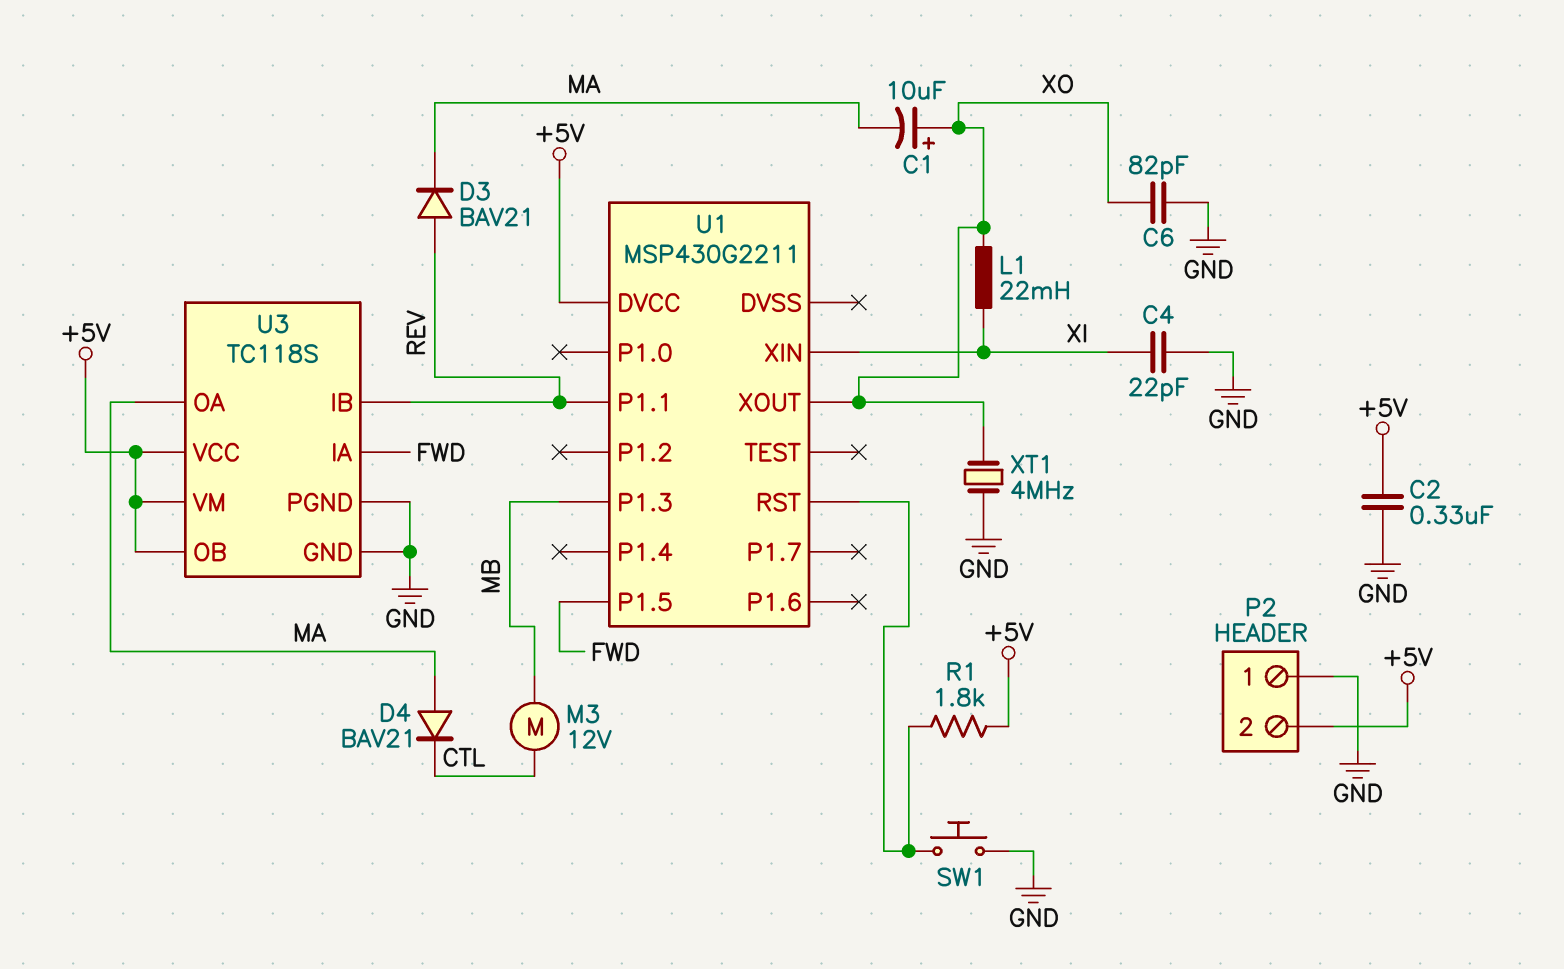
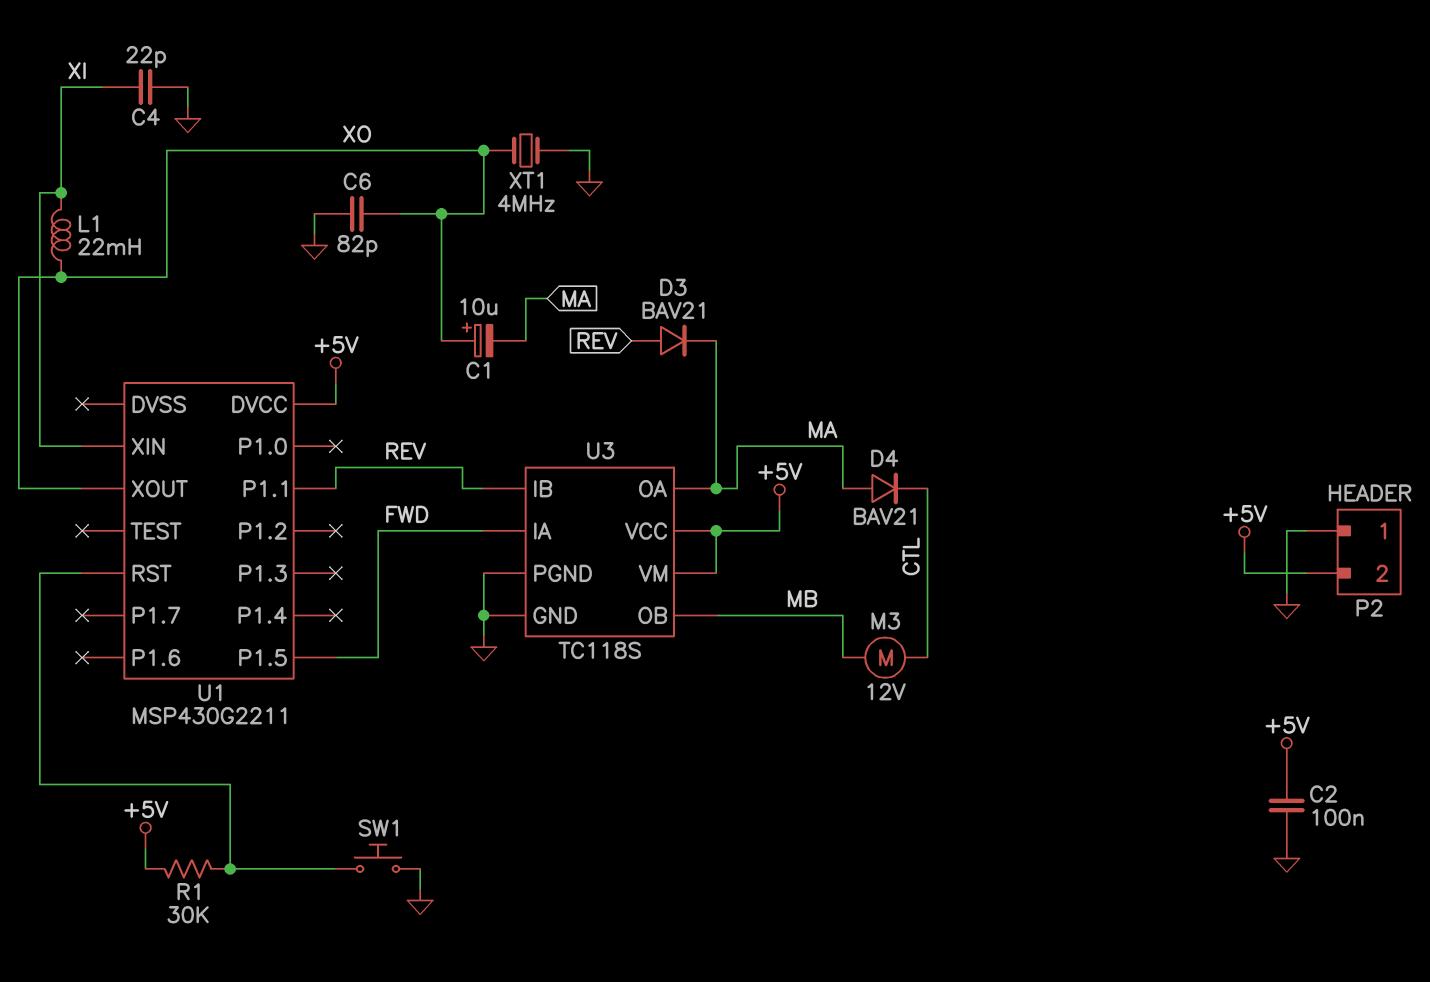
C2: 330nF (+5V, GND) -> 100nF (+5V, GND)
R1: 1.8k (+5V, U1/RST) -> 30k (+5V, U1/RST)
U1 pin P1.3: MB -> none
U3 pin OB: +5V -> MB

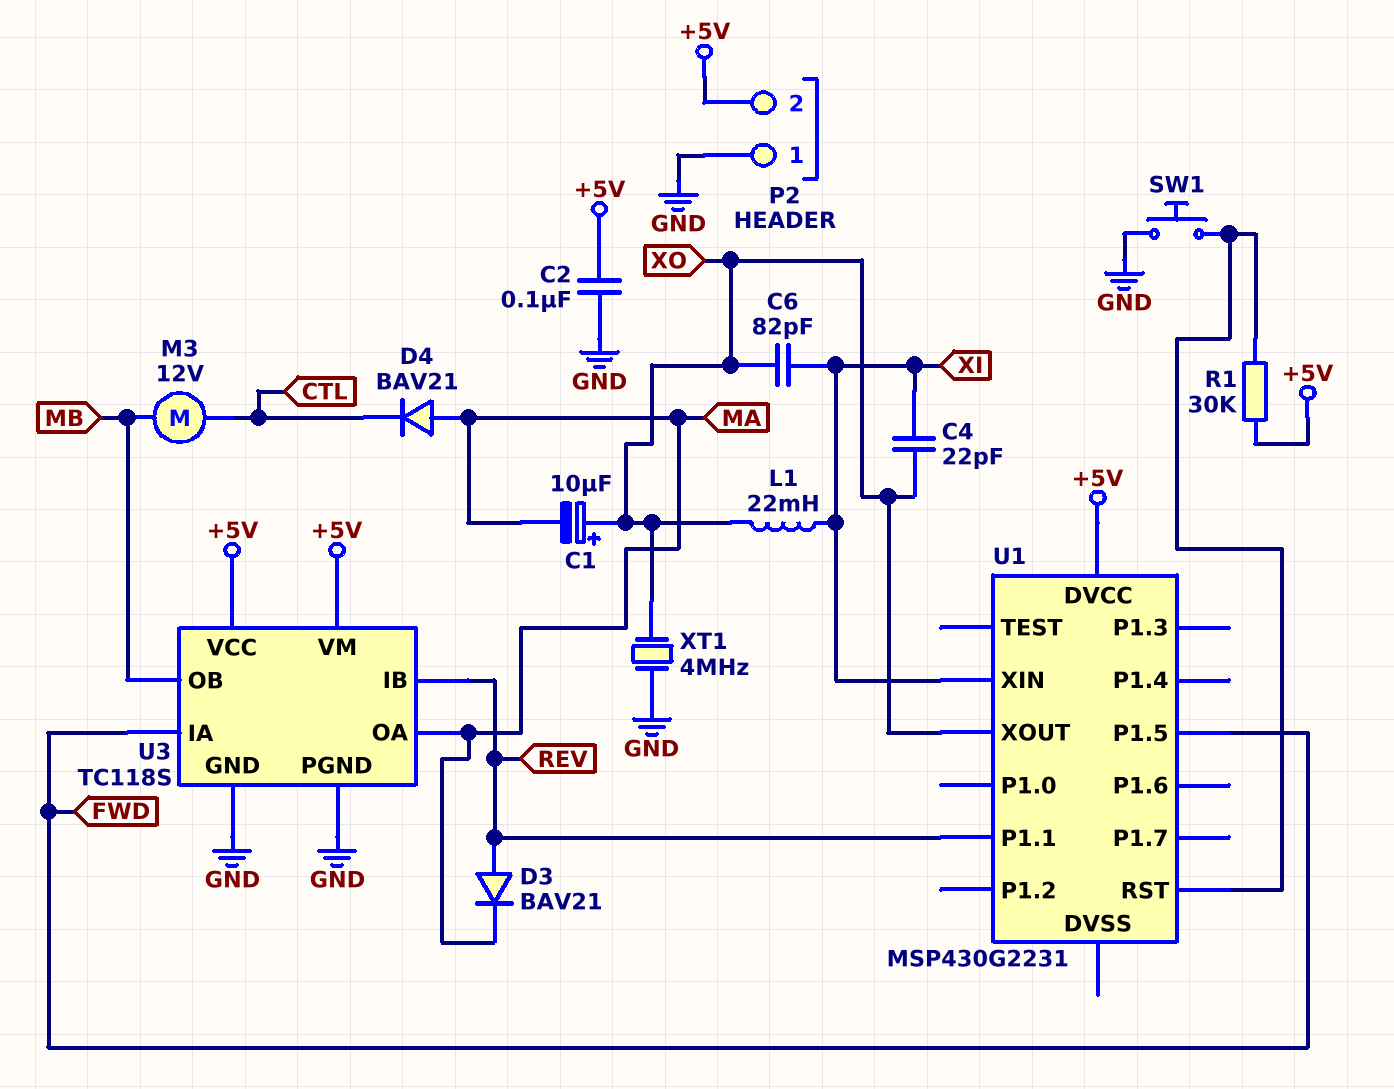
C4: 22pF (GND, XI) -> 22pF (XI, XO)
C6: 82pF (GND, XO) -> 82pF (XI, XO)
U1: MSP430G2211 -> MSP430G2231

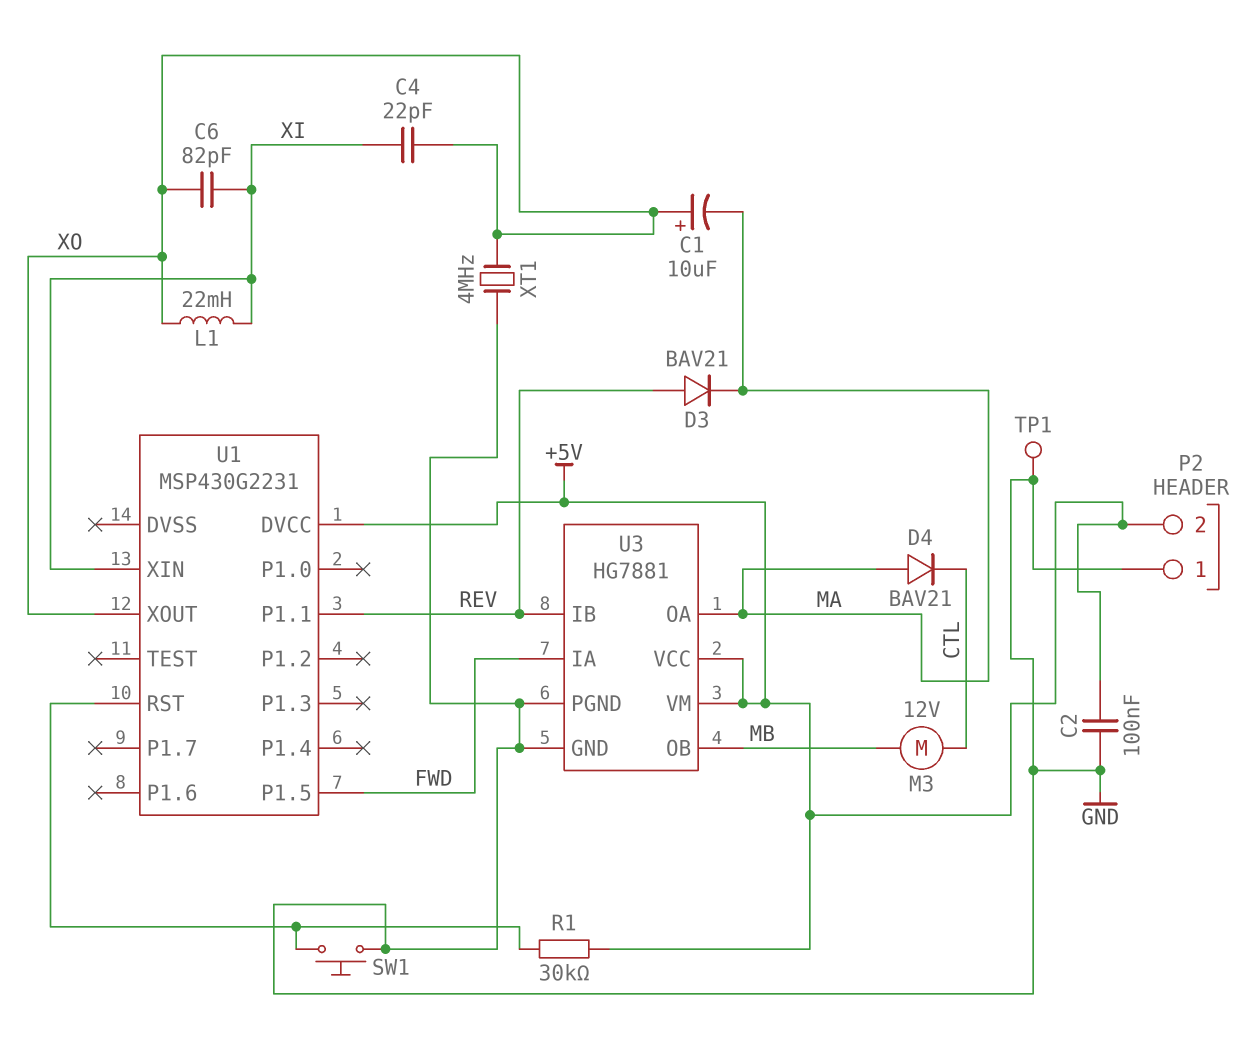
TP1: none -> test point (GND)
U3: TC118S -> HG7881

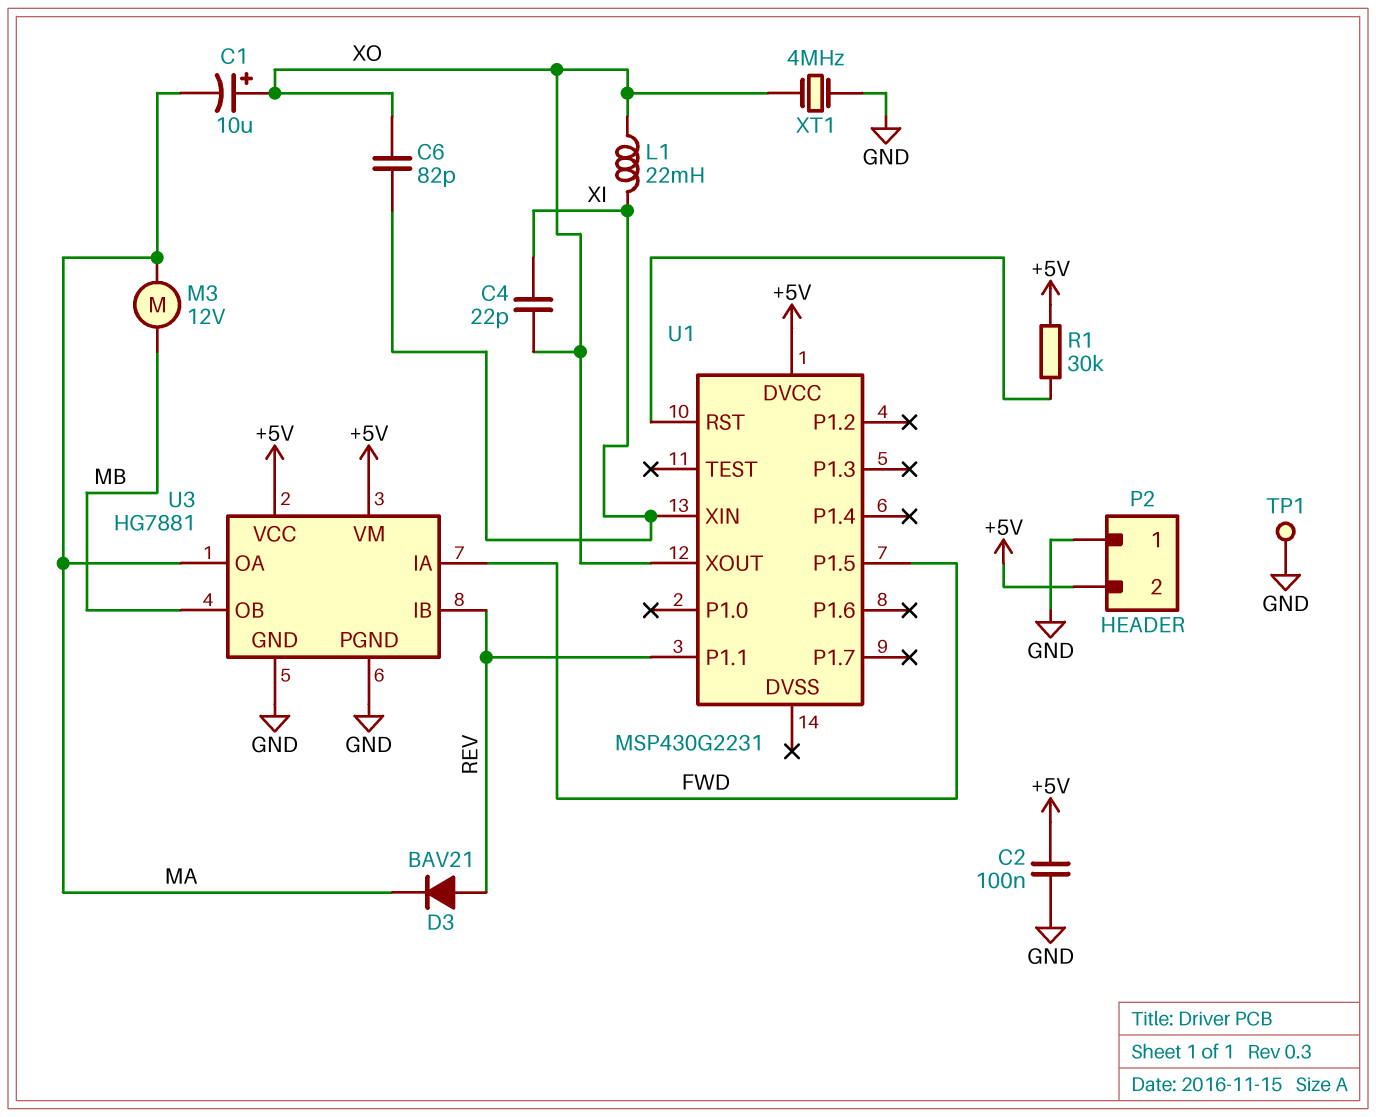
D4: diode BAV21 (A MA, K CTL) -> none
M3: motor 12V (CTL, MB) -> motor 12V (MA, MB)
SW1: button (GND, U1/RST) -> none

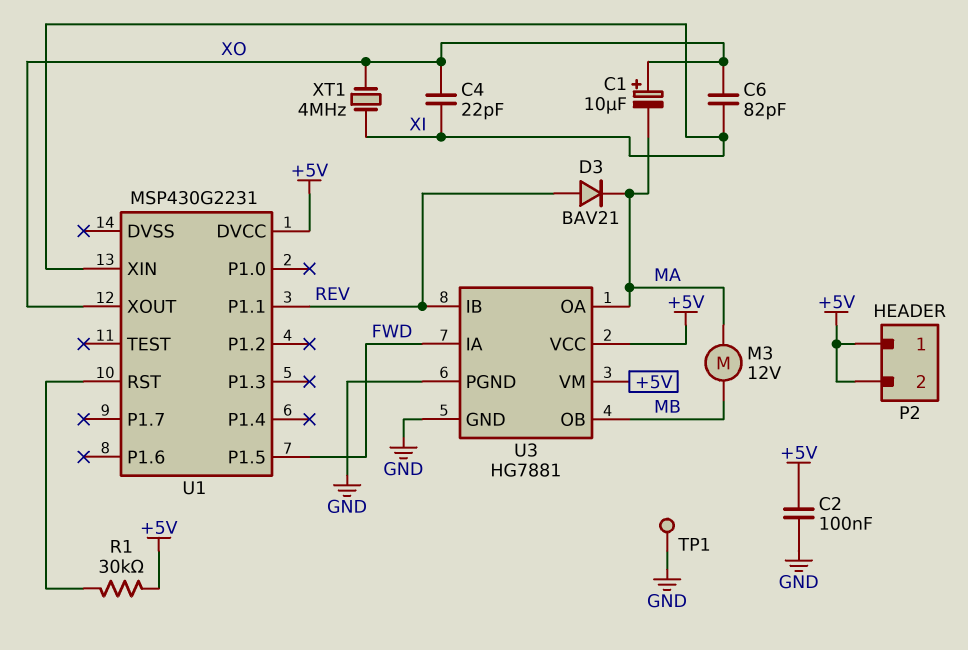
L1: 22mH (XI, XO) -> none
P2 pin 1: GND -> +5V
XT1: 4MHz (GND, XO) -> 4MHz (XI, XO)

